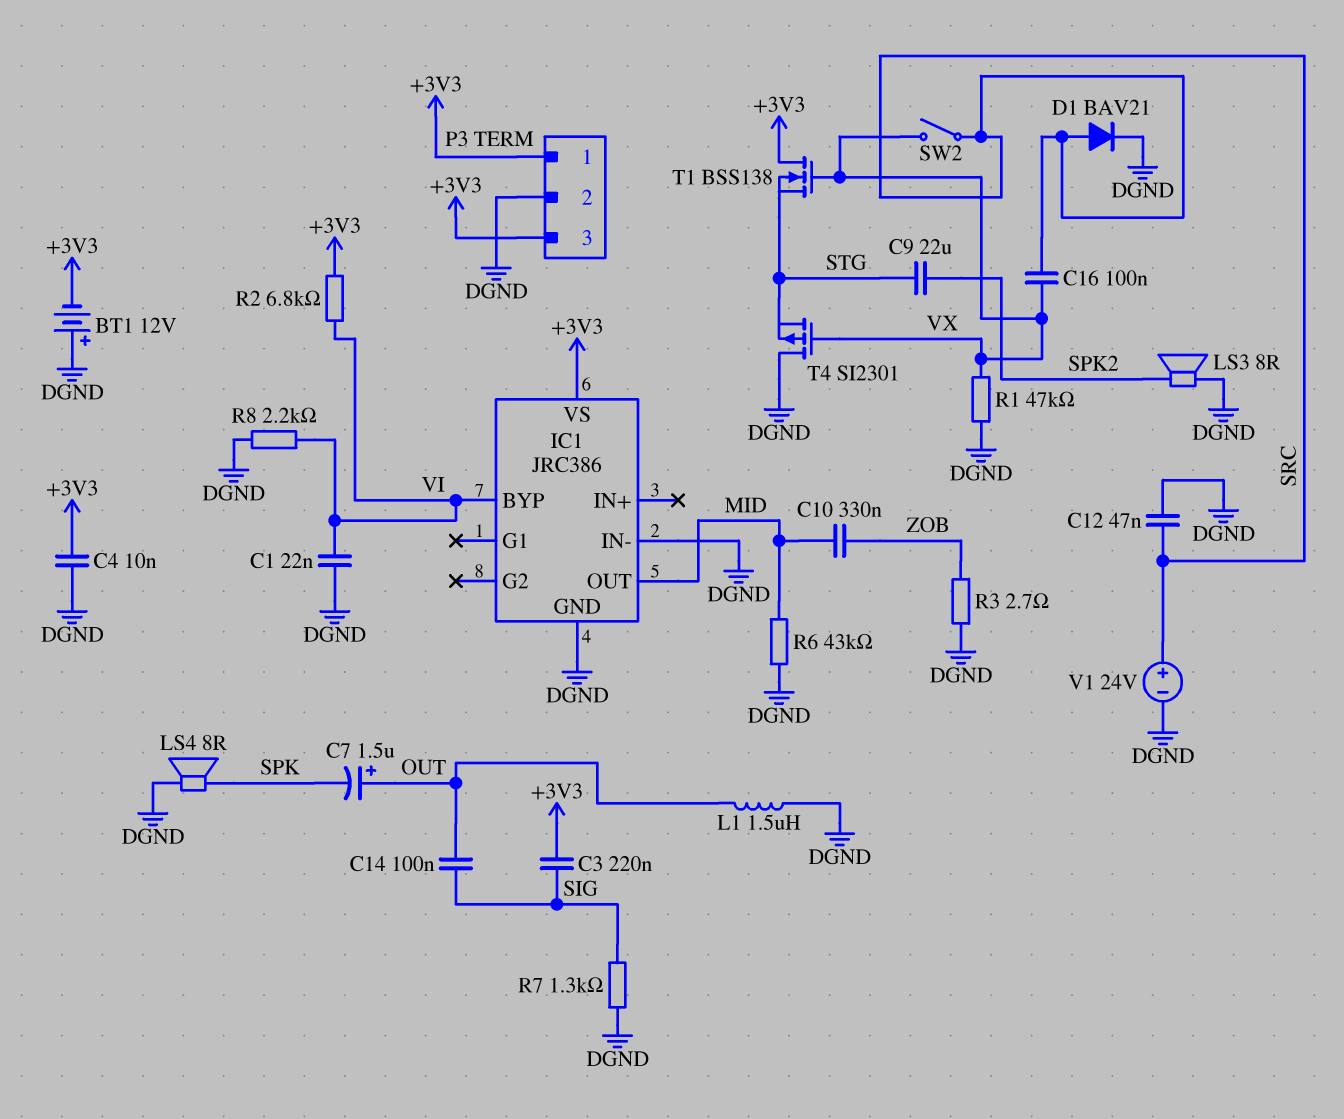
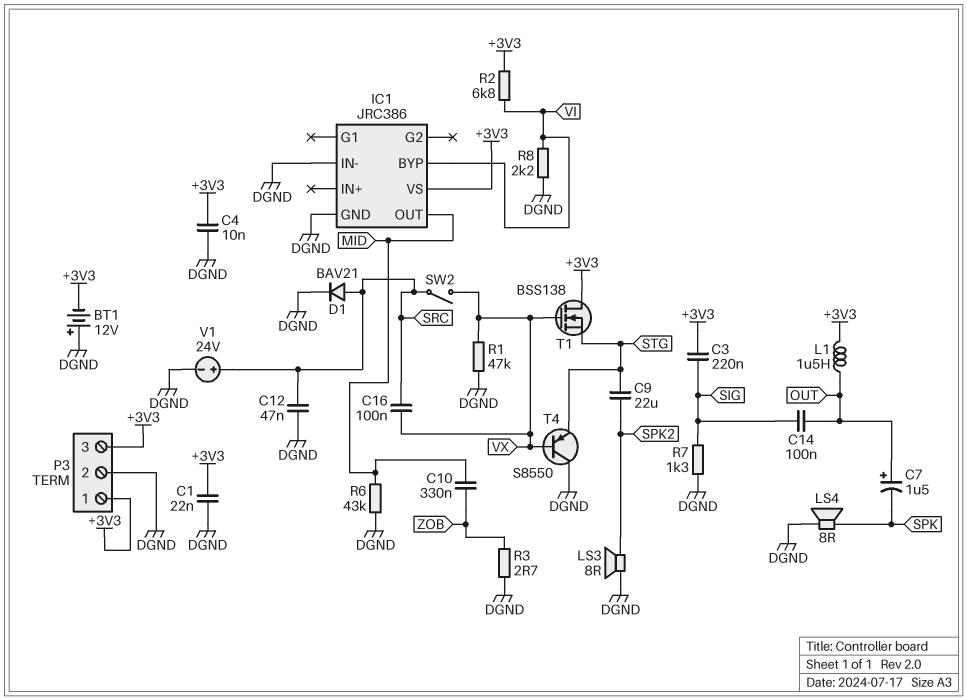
C1: 22nF (DGND, VI) -> 22nF (+3V3, DGND)
L1: 1.5uH (DGND, OUT) -> 1.5uH (+3V3, OUT)
T4: PMOS SI2301 (G VX, D DGND, S STG) -> PNP S8550 (B VX, C DGND, E STG)

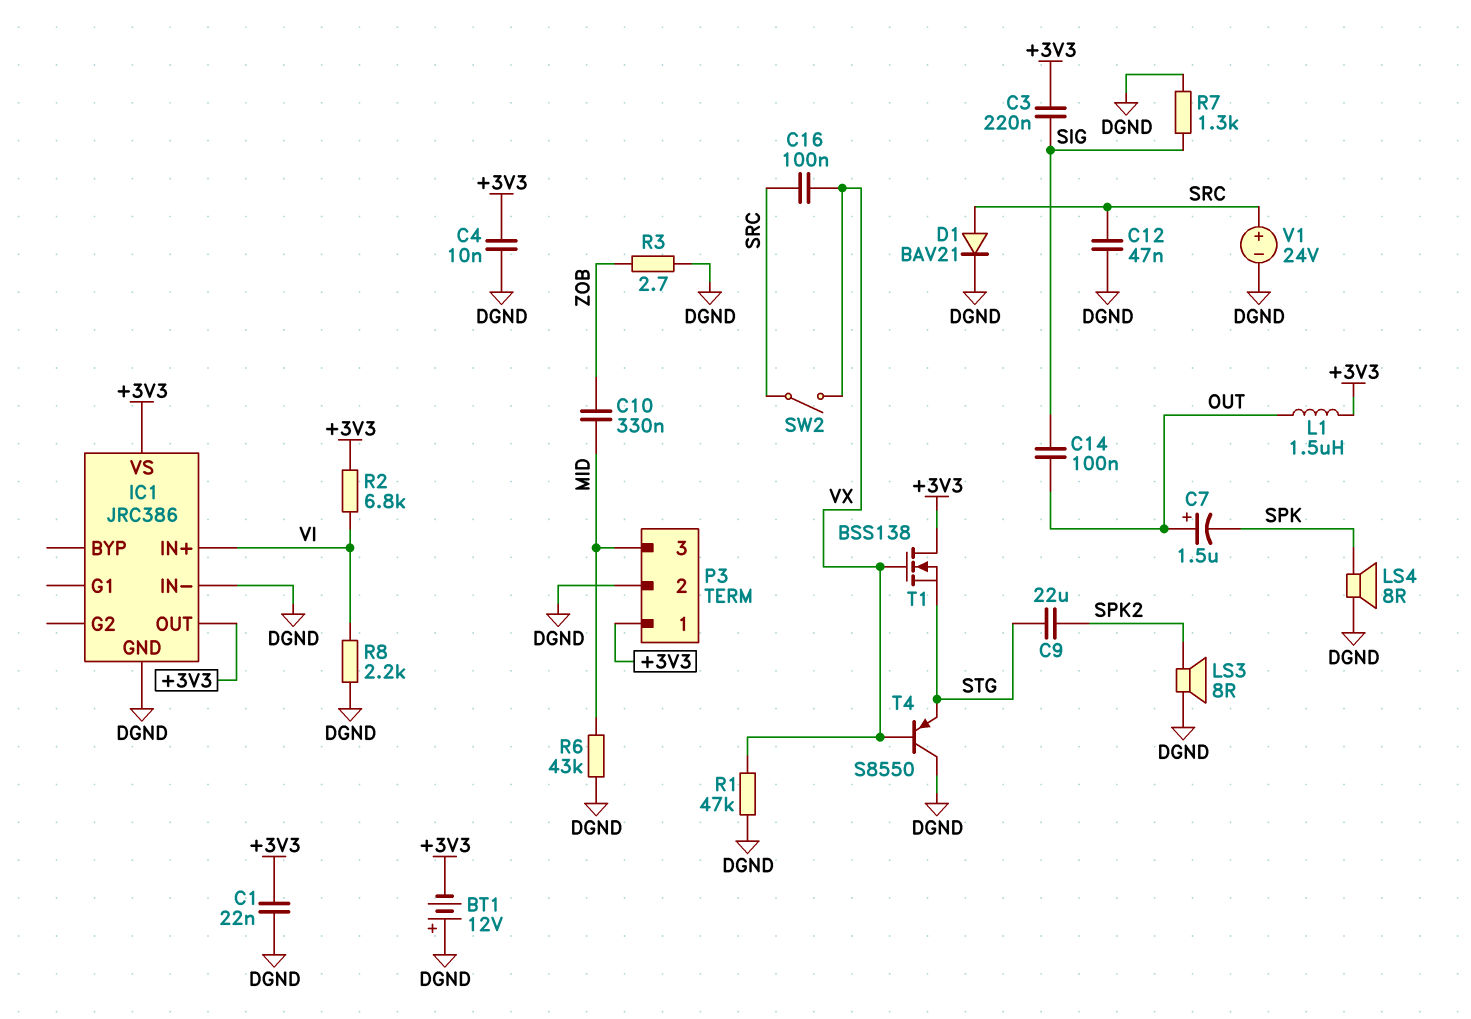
IC1 pin BYP: VI -> none
IC1 pin IN+: none -> VI
IC1 pin OUT: MID -> +3V3
P3 pin 3: +3V3 -> MID

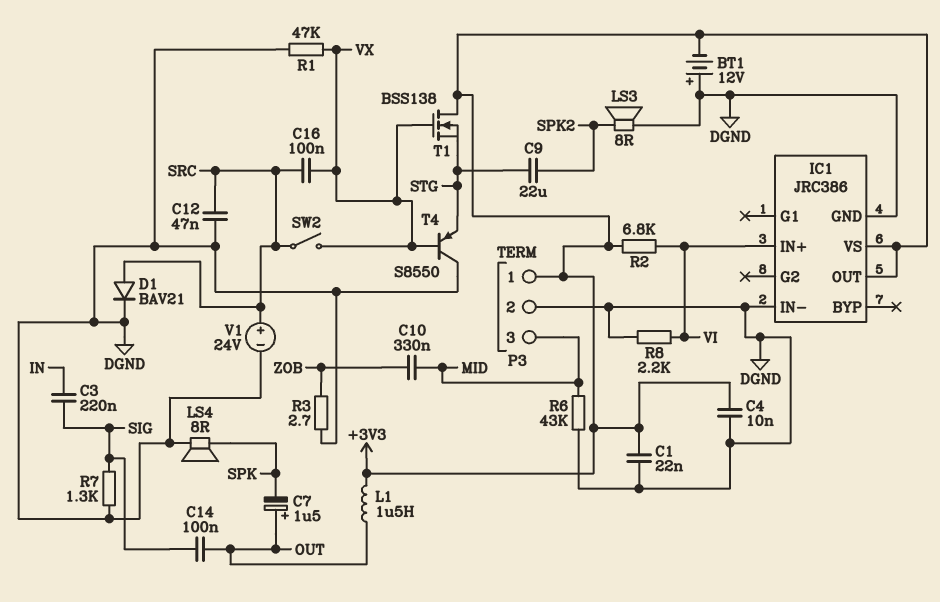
C3: 220nF (+3V3, SIG) -> 220nF (IN, SIG)

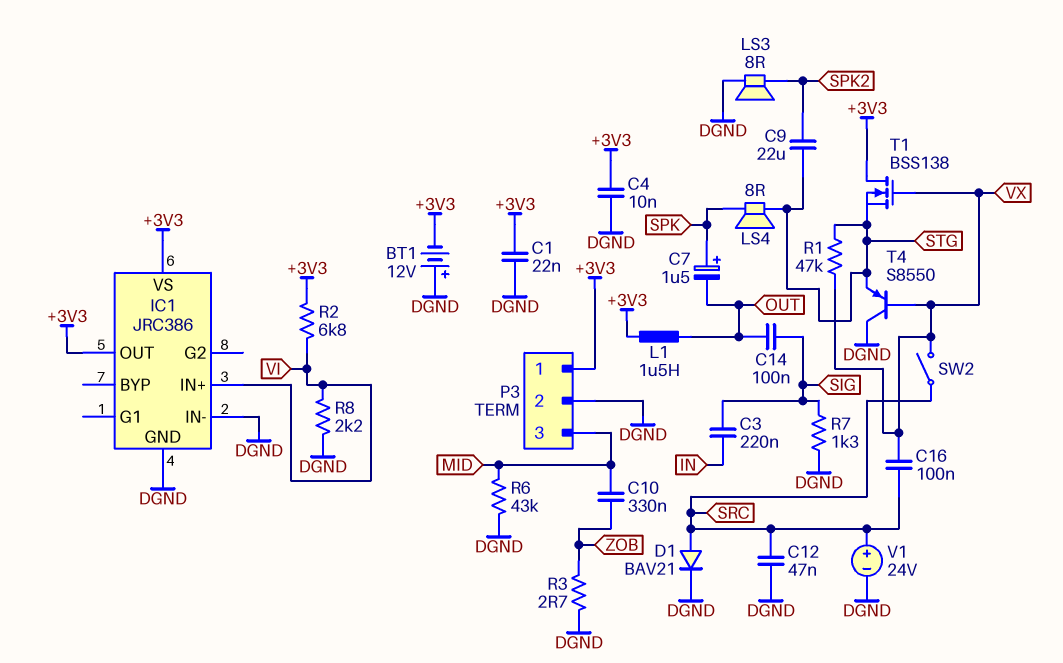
C7: 1.5uF (plus OUT, minus SPK) -> 1.5uF (plus SPK, minus OUT)
LS4: speaker 8R (DGND, SPK) -> speaker 8R (SPK, STG)
R1: 47k (DGND, VX) -> 47k (STG, VX)

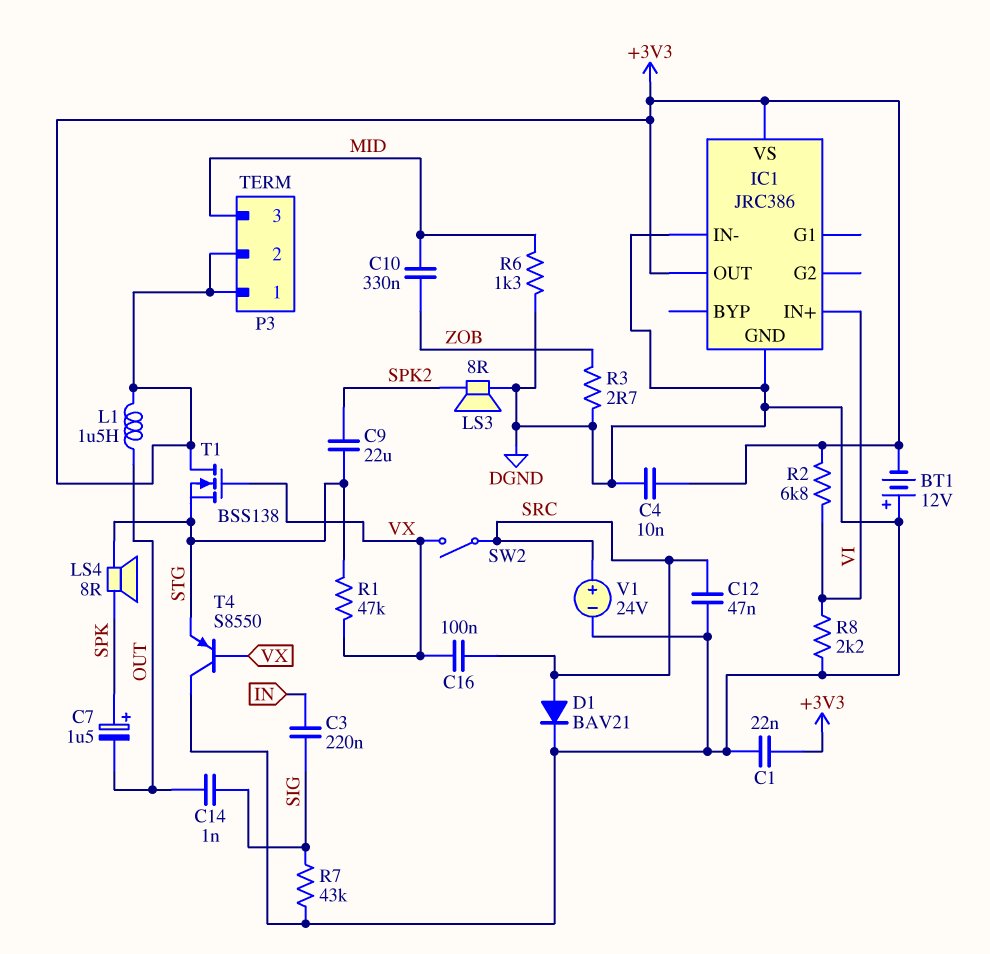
C14: 100nF (OUT, SIG) -> 1nF (OUT, SIG)
P3 pin 2: DGND -> +3V3
R6: 43k (DGND, MID) -> 1.3k (DGND, MID)
R7: 1.3k (DGND, SIG) -> 43k (DGND, SIG)

